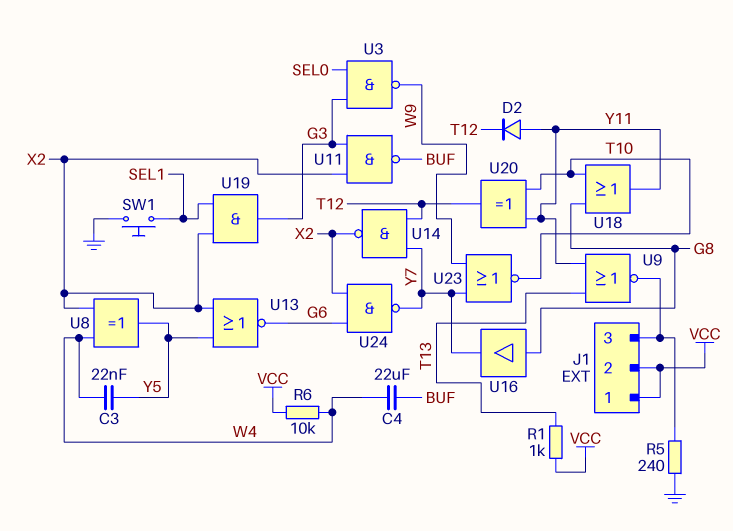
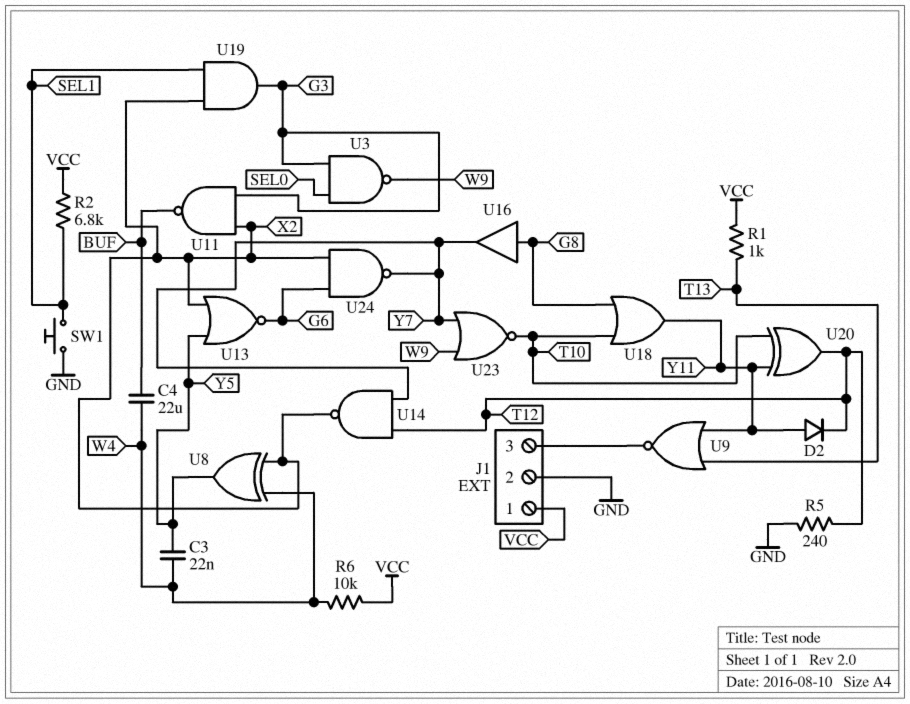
J1 pin 2: VCC -> GND
R2: none -> 6.8k (SEL1, VCC)
R5: 240 (GND, J1/3) -> 240 (GND, T12)

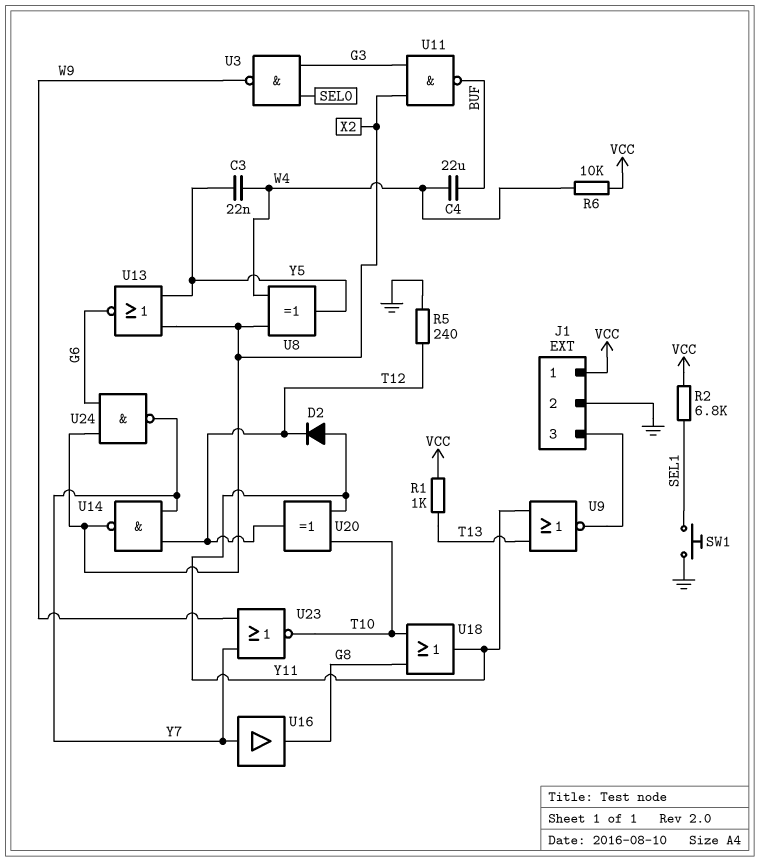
U16: buffer (in G8, out Y7) -> buffer (in Y7, out G8)
U19: AND (in SEL1, in X2, out G3) -> none

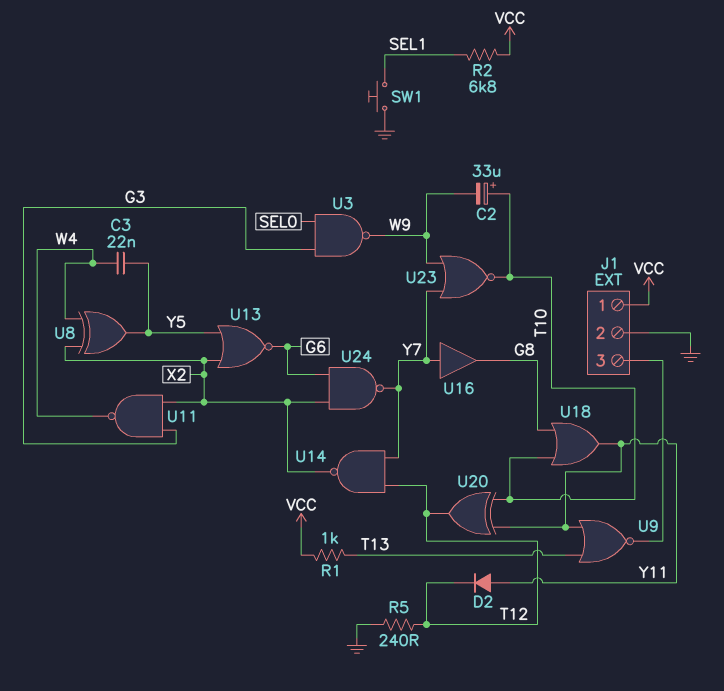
C2: none -> 33uF (plus T10, minus W9)
C4: 22uF (BUF, W4) -> none
R6: 10k (VCC, W4) -> none
U11: NAND (in G3, in X2, out BUF) -> NAND (in G3, in X2, out W4)

